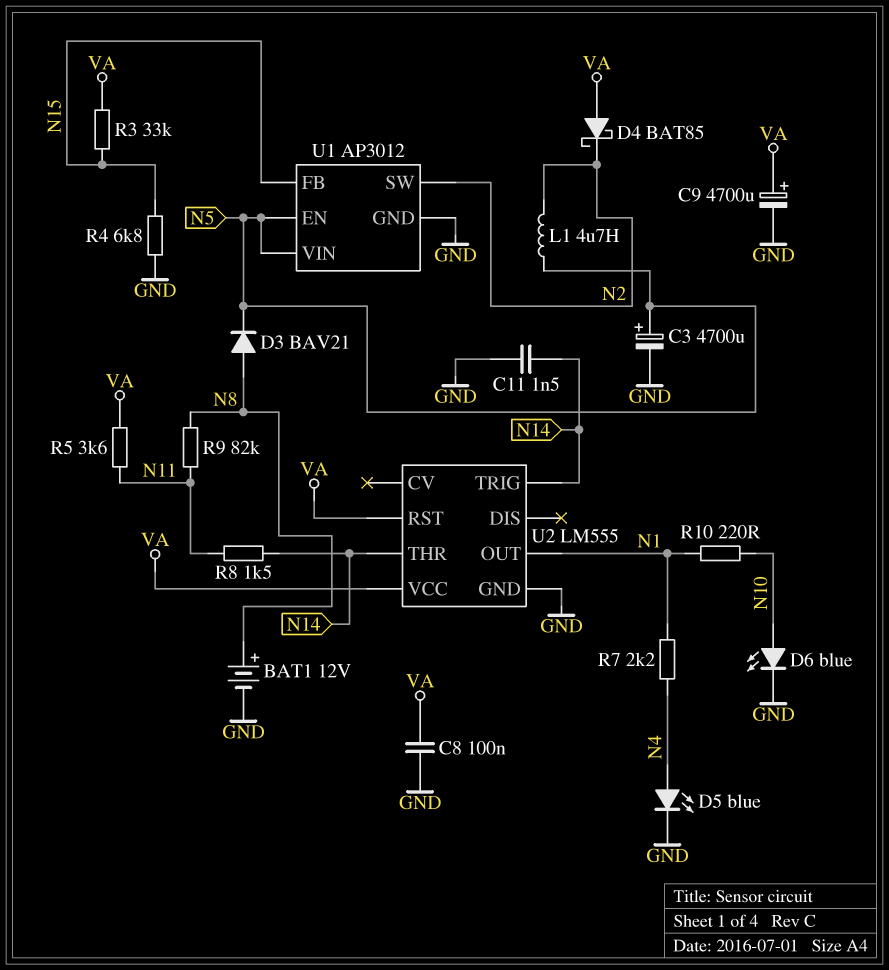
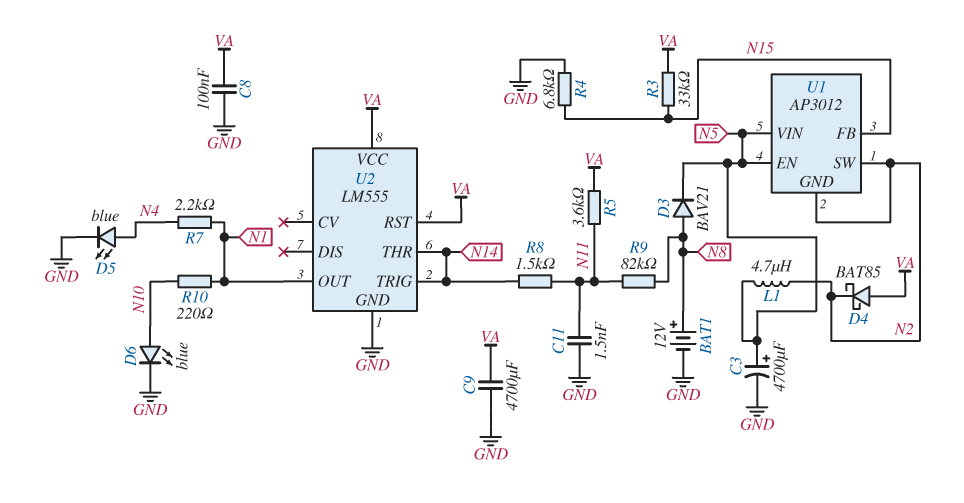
C9: 4700uF (plus VA, minus GND) -> 4700uF (GND, VA)
C11: 1.5nF (GND, N14) -> 1.5nF (GND, N11)
U1 pin GND: GND -> N2

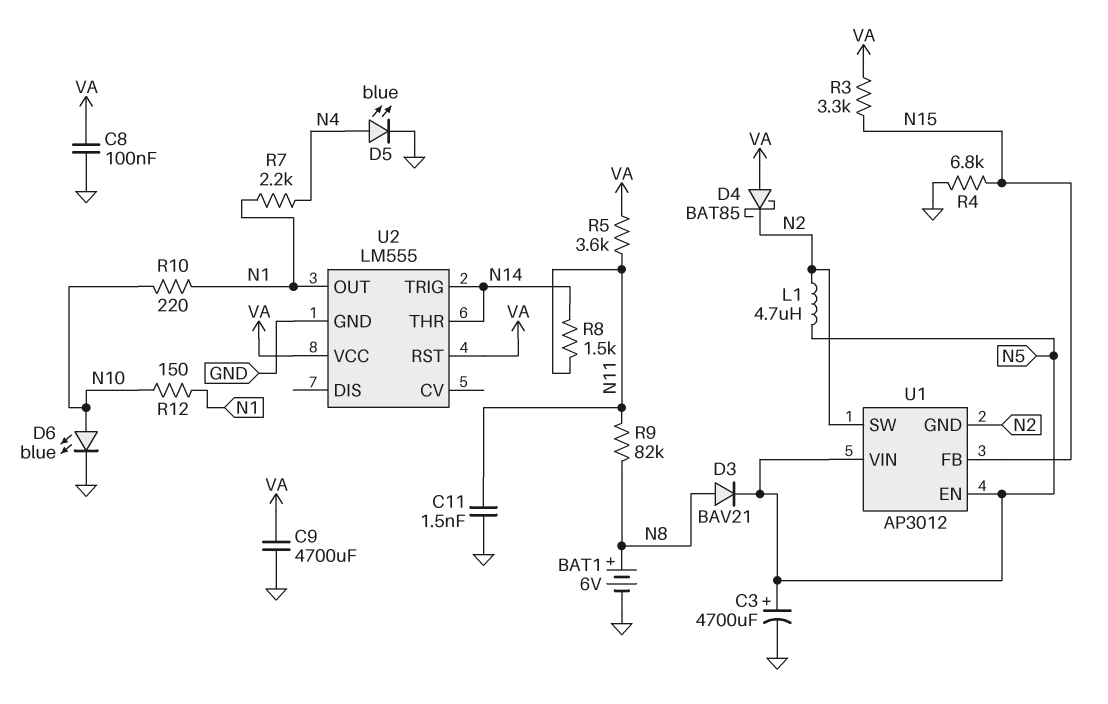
BAT1: 12V (plus N8, minus GND) -> 6V (plus N8, minus GND)
R3: 33k (N15, VA) -> 3.3k (N15, VA)
R12: none -> 150 (N1, N10)

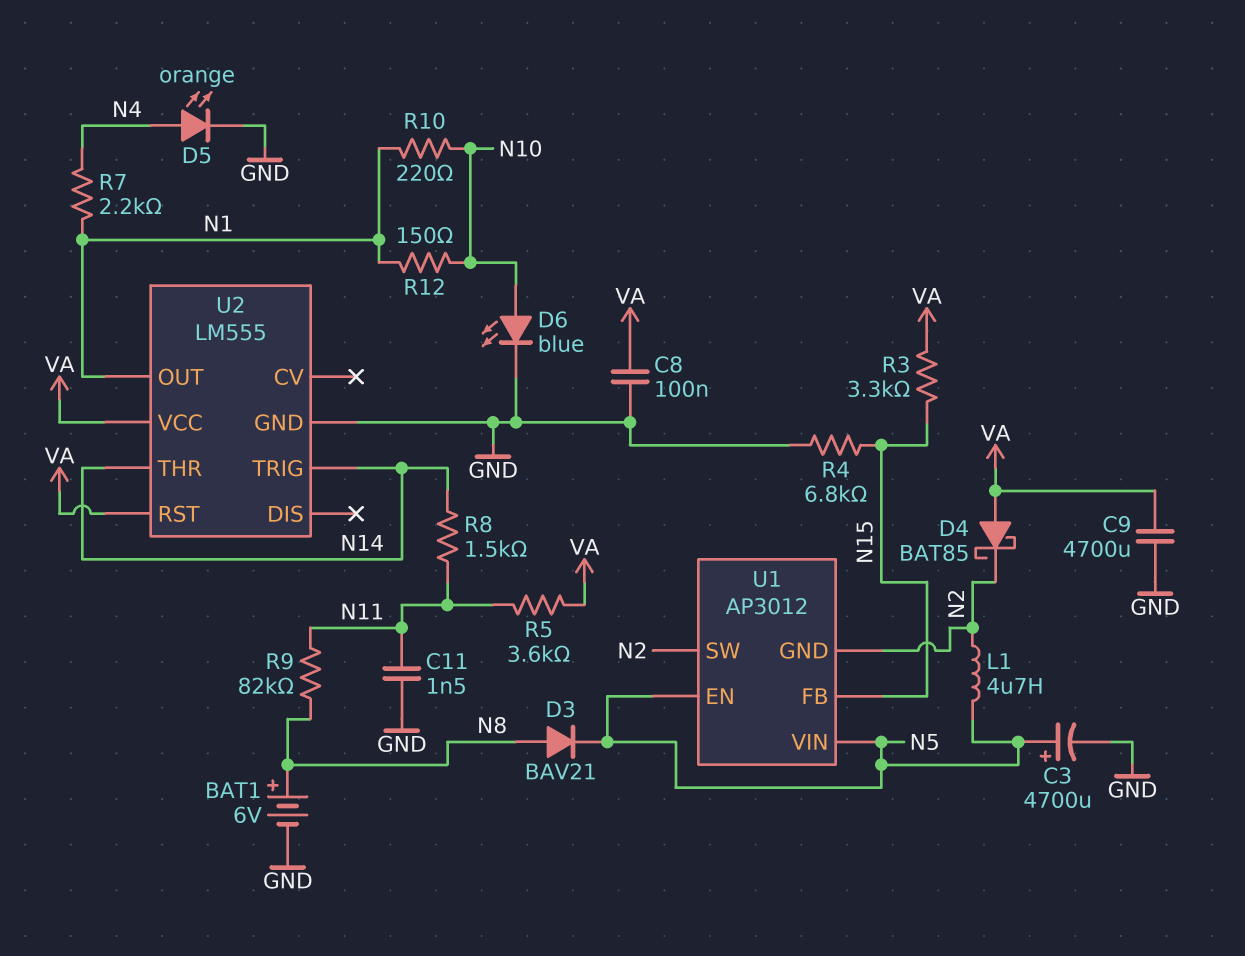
D5: LED blue (A N4, K GND) -> LED orange (A N4, K GND)

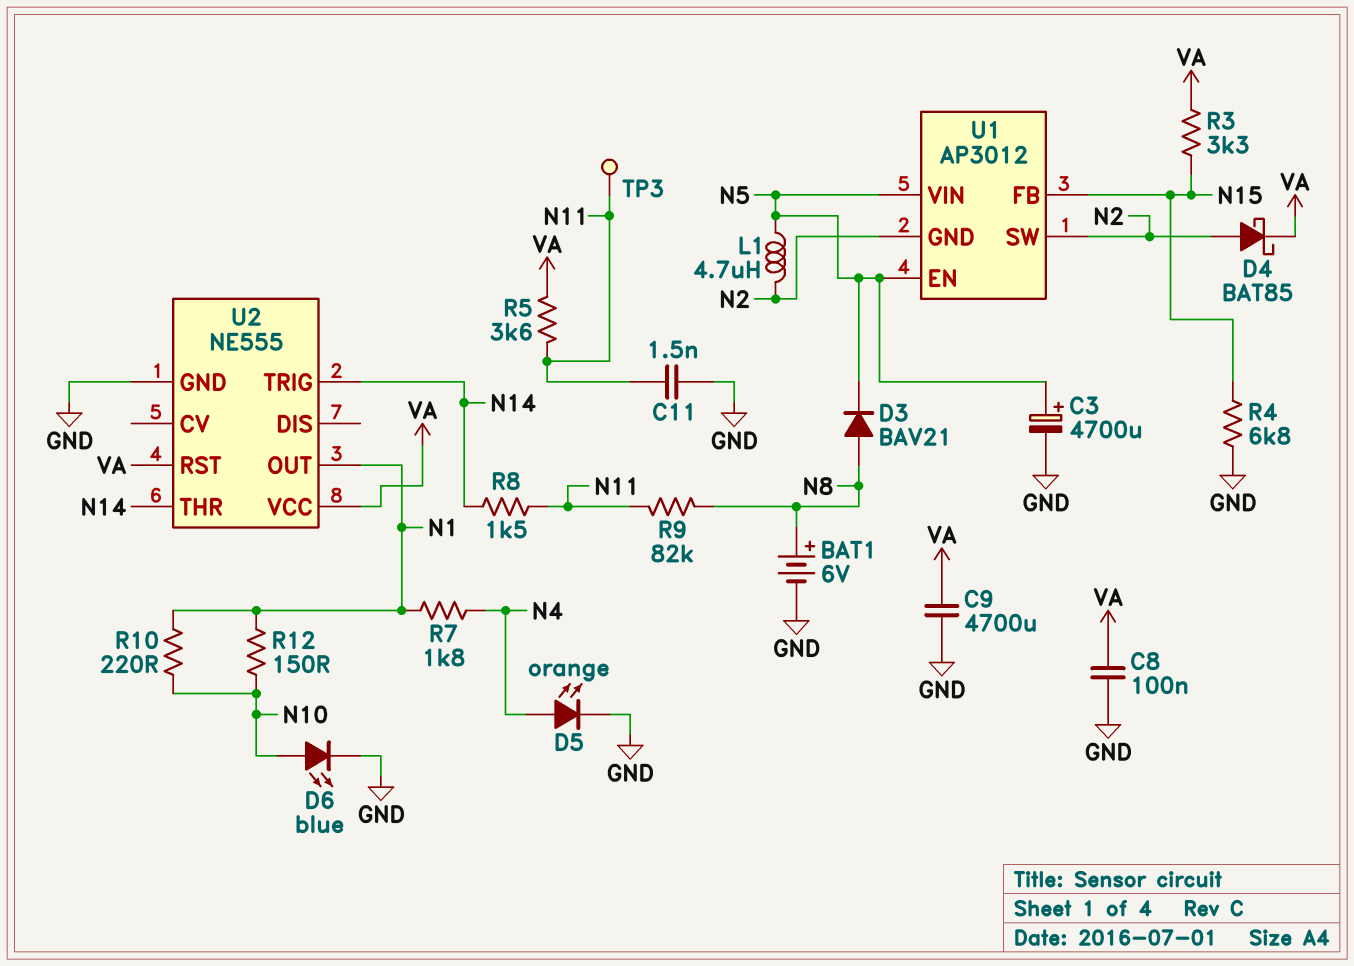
D4: schottky BAT85 (A VA, K N2) -> schottky BAT85 (A N2, K VA)
R7: 2.2k (N1, N4) -> 1.8k (N1, N4)
TP3: none -> test point (N11)
U2: LM555 -> NE555

